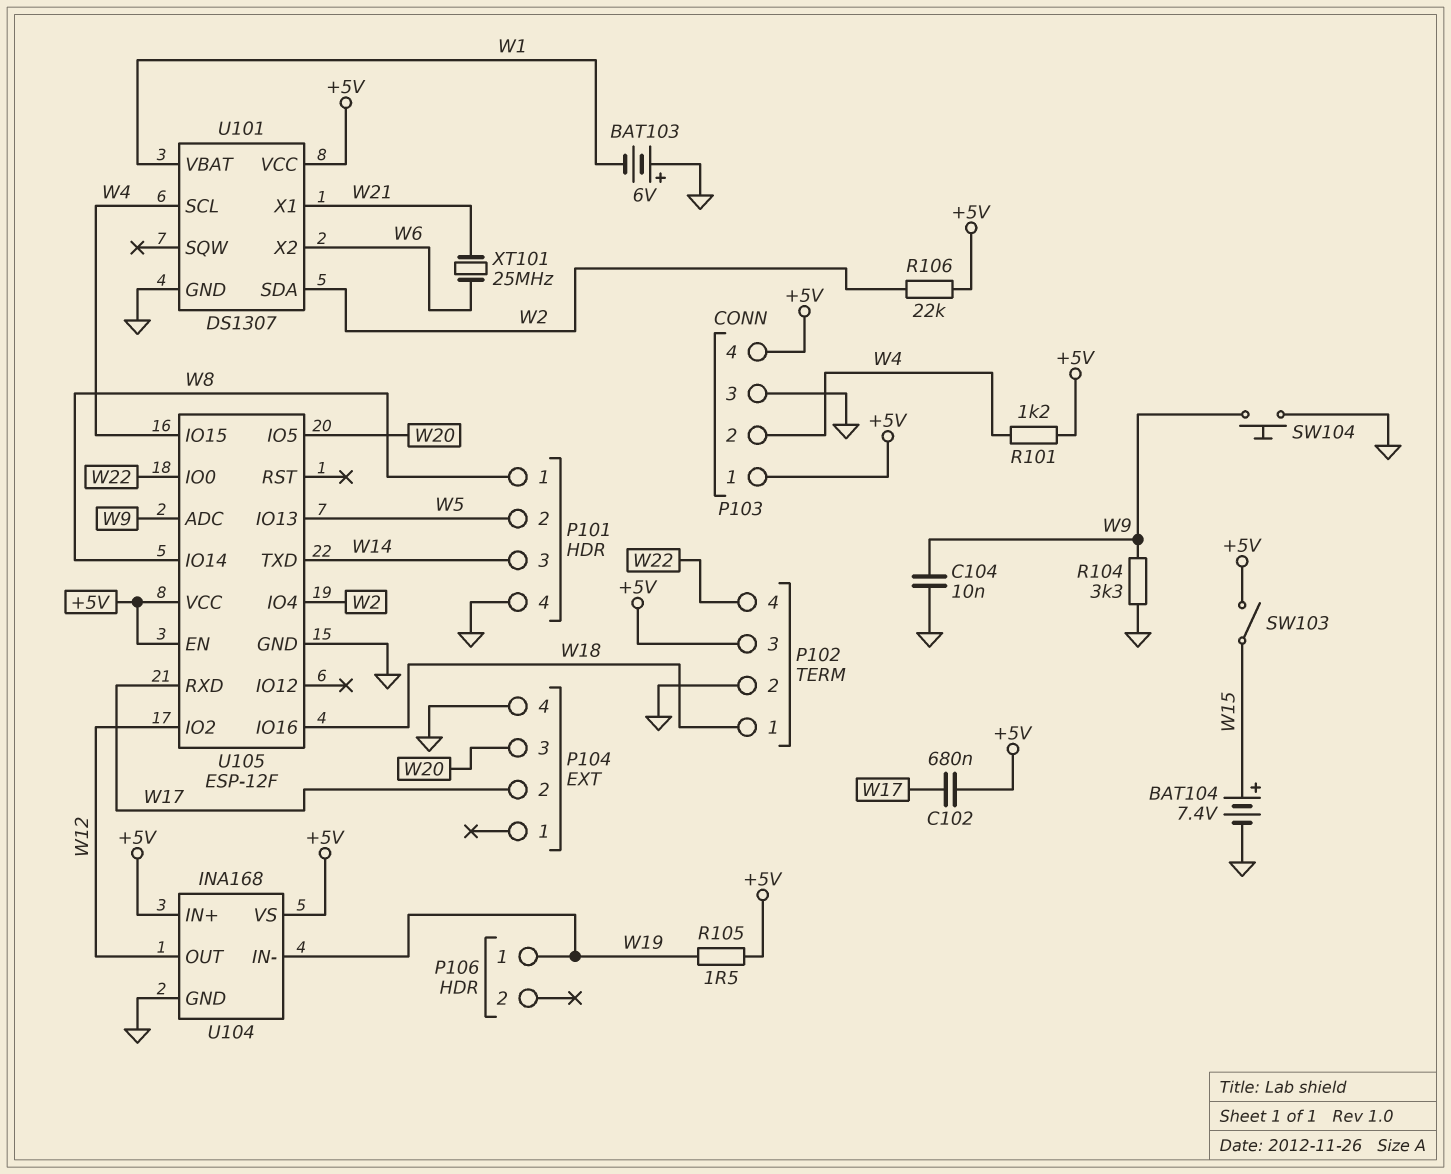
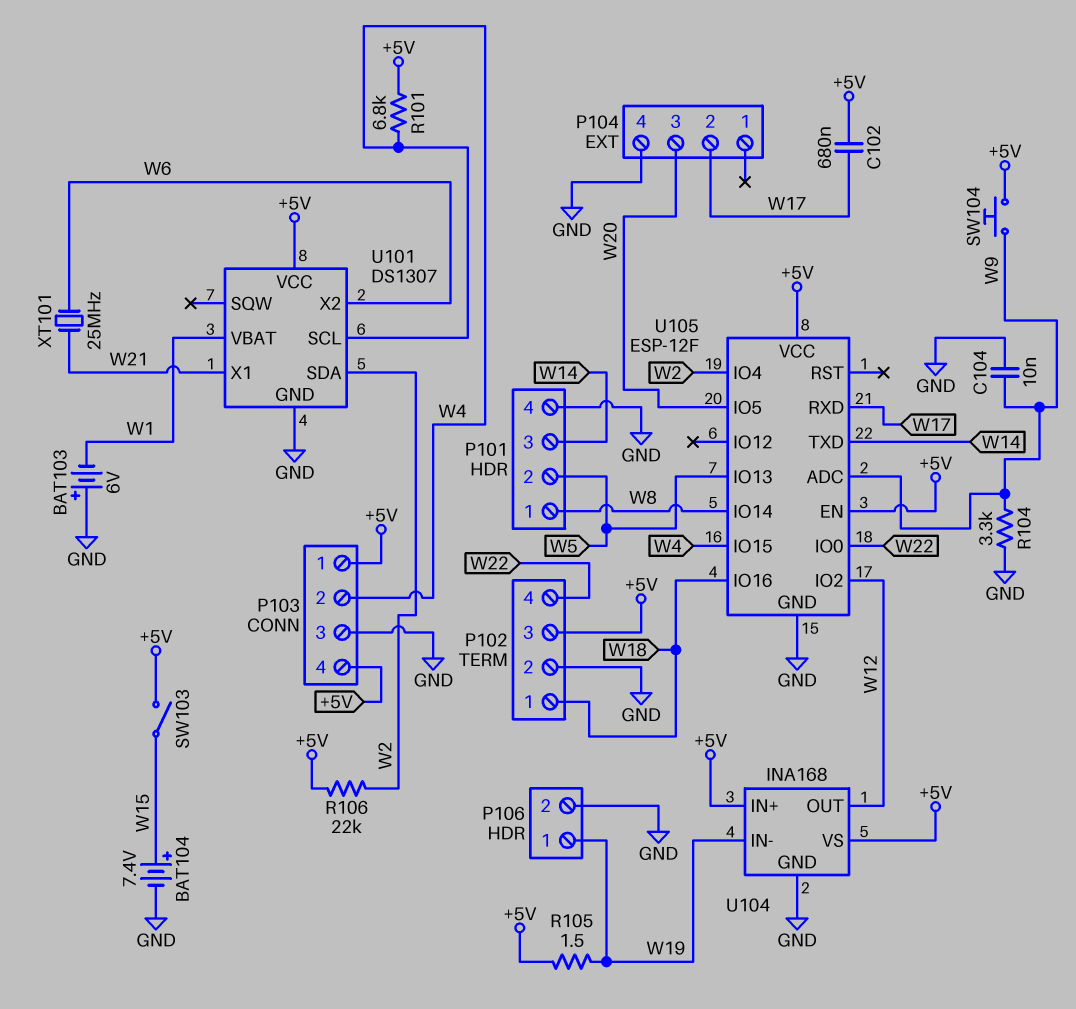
P106 pin 2: none -> GND
R101: 1.2k (+5V, W4) -> 6.8k (+5V, W4)
SW104: button (GND, W9) -> button (+5V, W9)

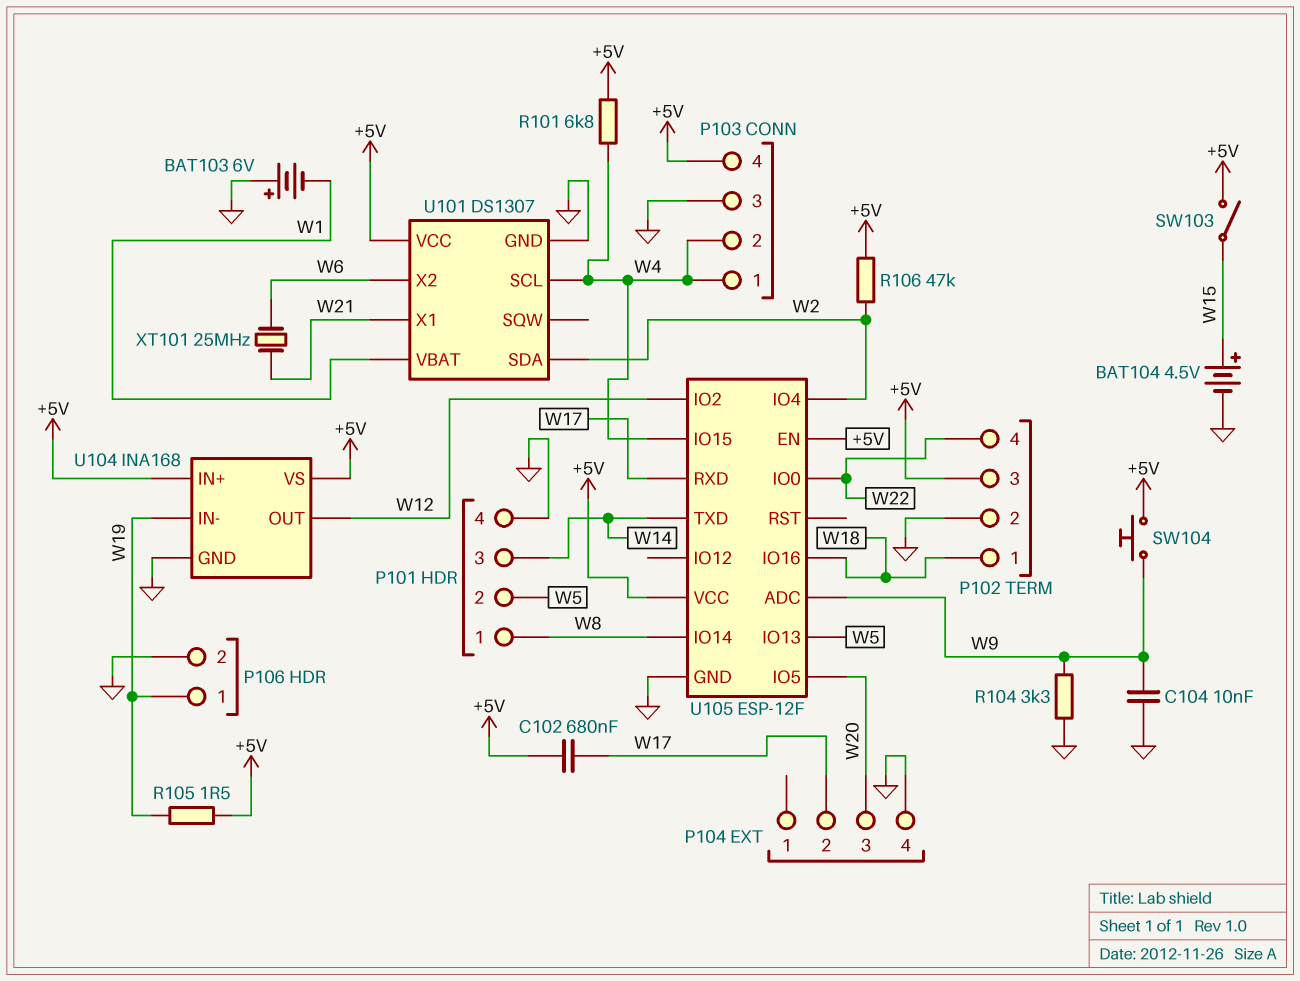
BAT104: 7.4V (plus W15, minus GND) -> 4.5V (plus W15, minus GND)
P103 pin 1: +5V -> W4
R106: 22k (+5V, W2) -> 47k (+5V, W2)

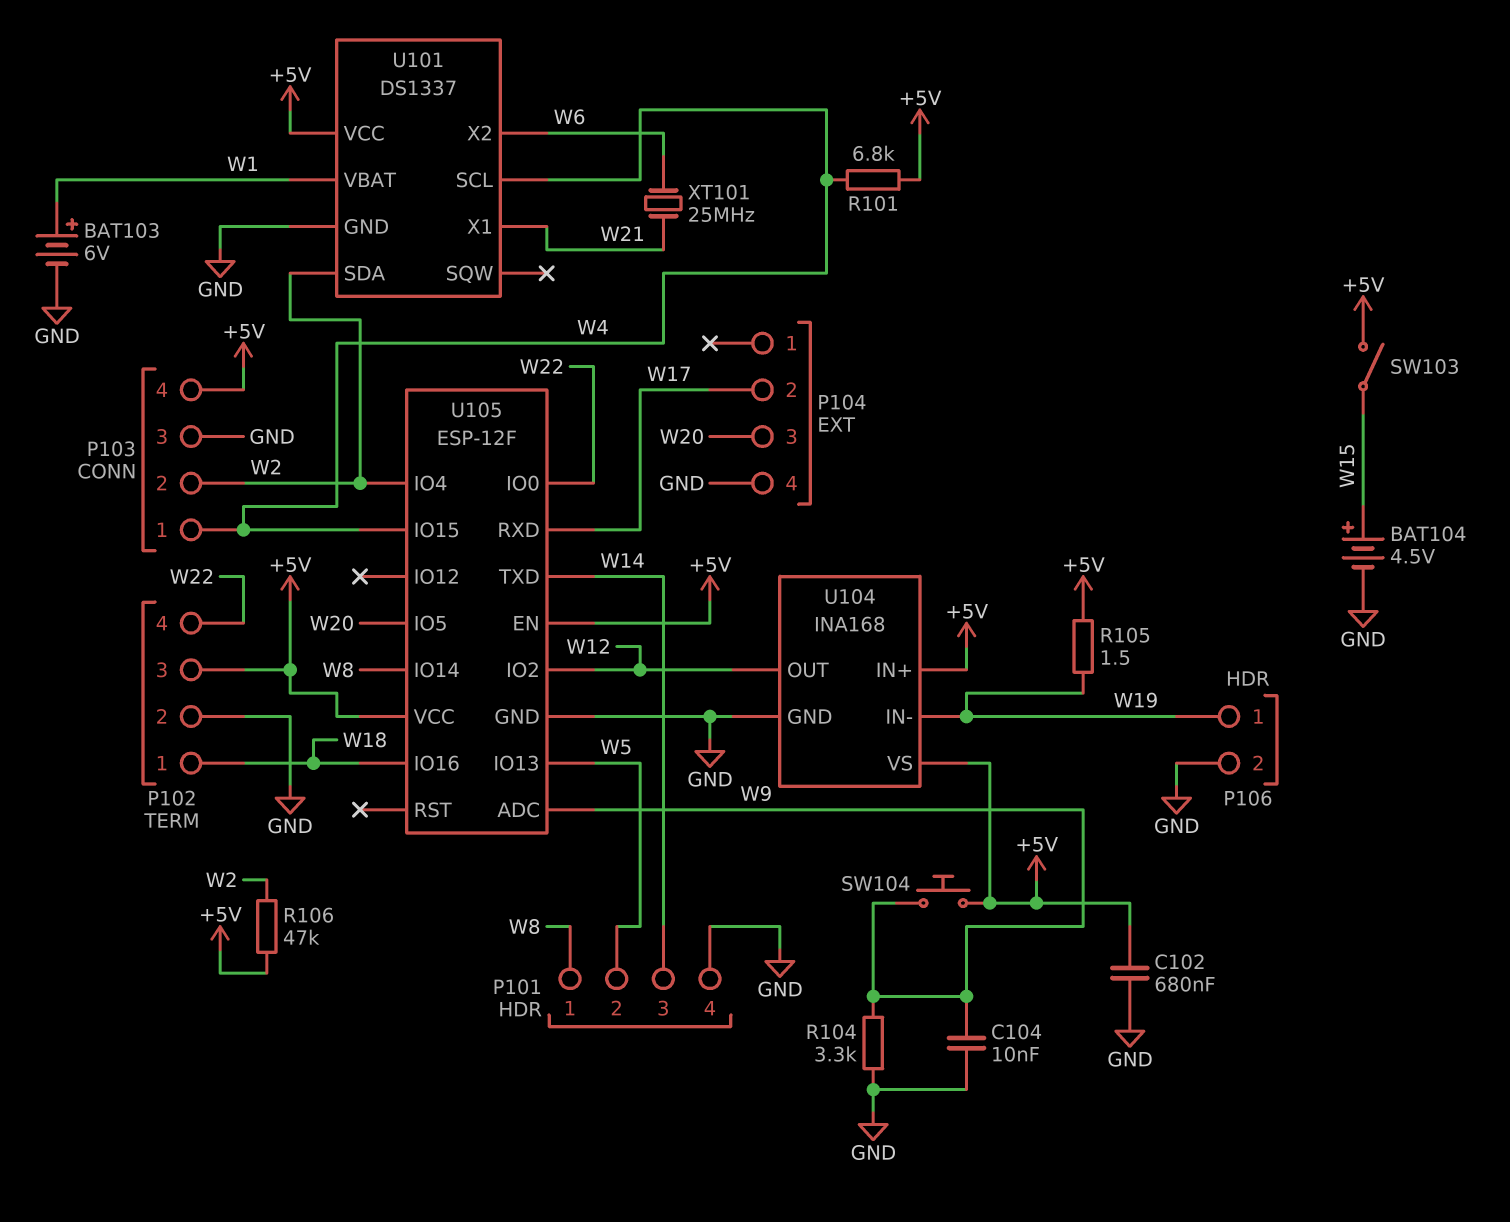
BAT103: 6V (plus GND, minus W1) -> 6V (plus W1, minus GND)
C102: 680nF (+5V, W17) -> 680nF (+5V, GND)
P103 pin 2: W4 -> W2
U101: DS1307 -> DS1337

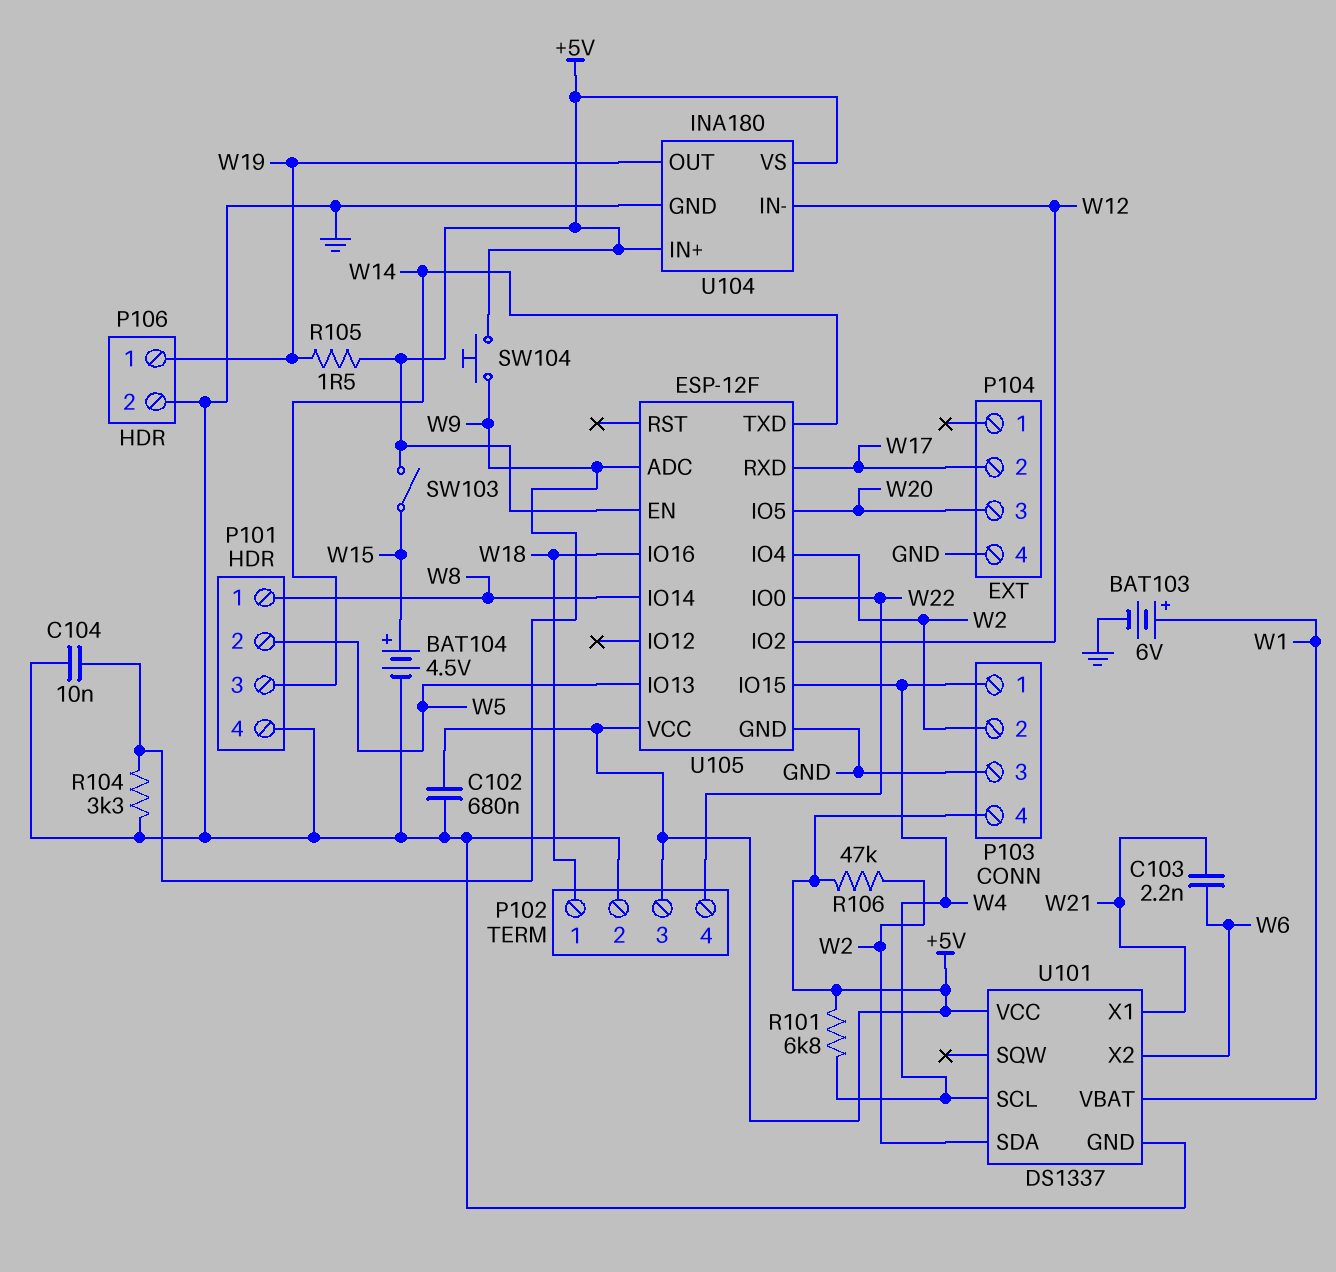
C103: none -> 2.2nF (W6, W21)
U104: INA168 -> INA180
U104 pin IN-: W19 -> W12
U104 pin OUT: W12 -> W19
XT101: 25MHz (W6, W21) -> none

